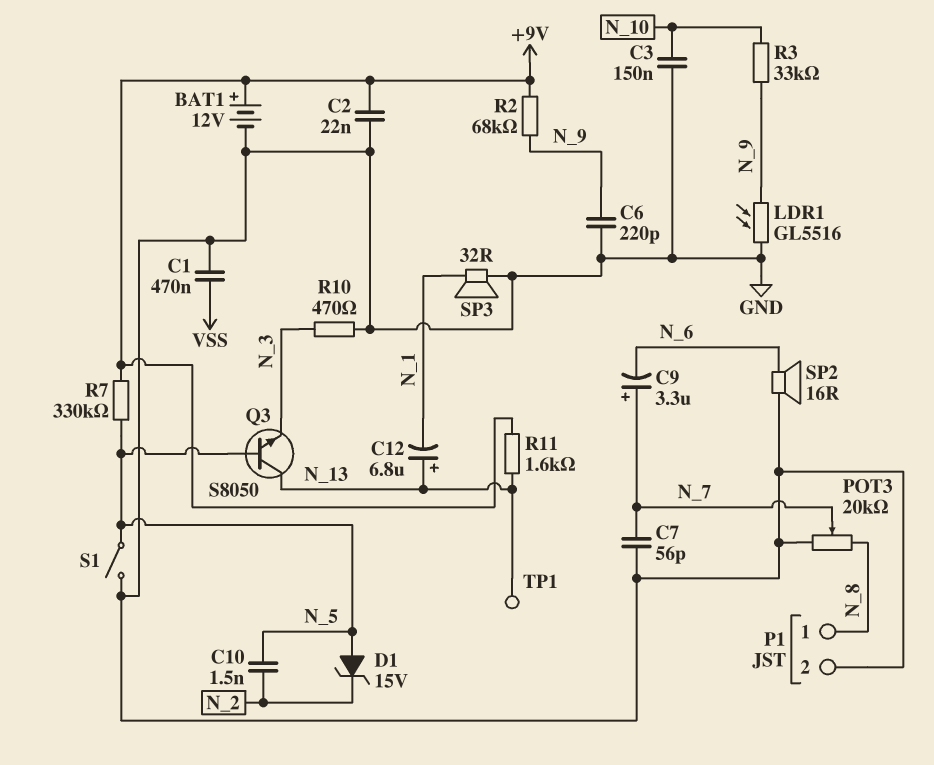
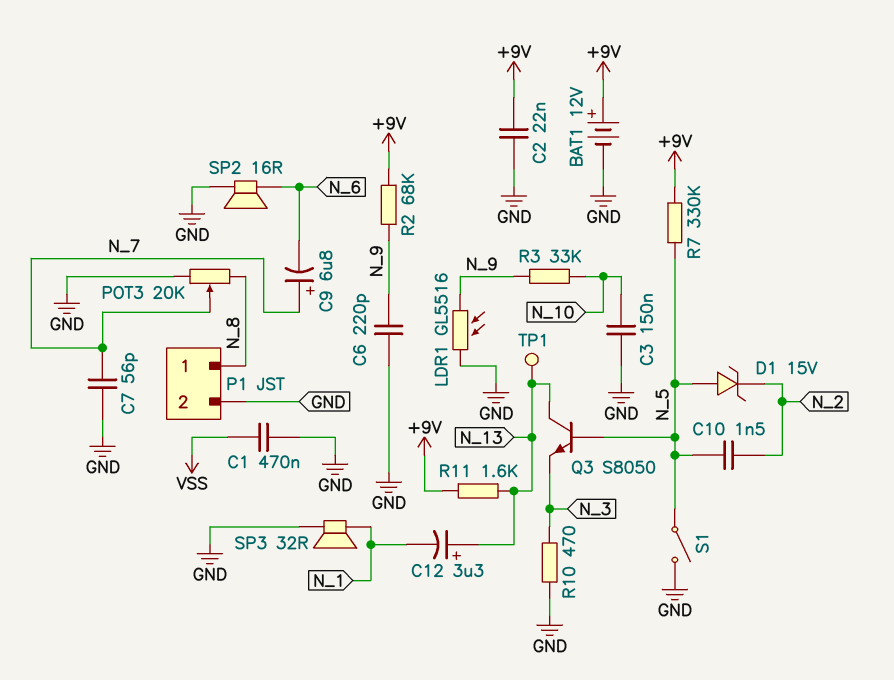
C9: 3.3uF (plus N_7, minus N_6) -> 6.8uF (plus N_7, minus N_6)
C12: 6.8uF (plus N_13, minus N_1) -> 3.3uF (plus N_13, minus N_1)

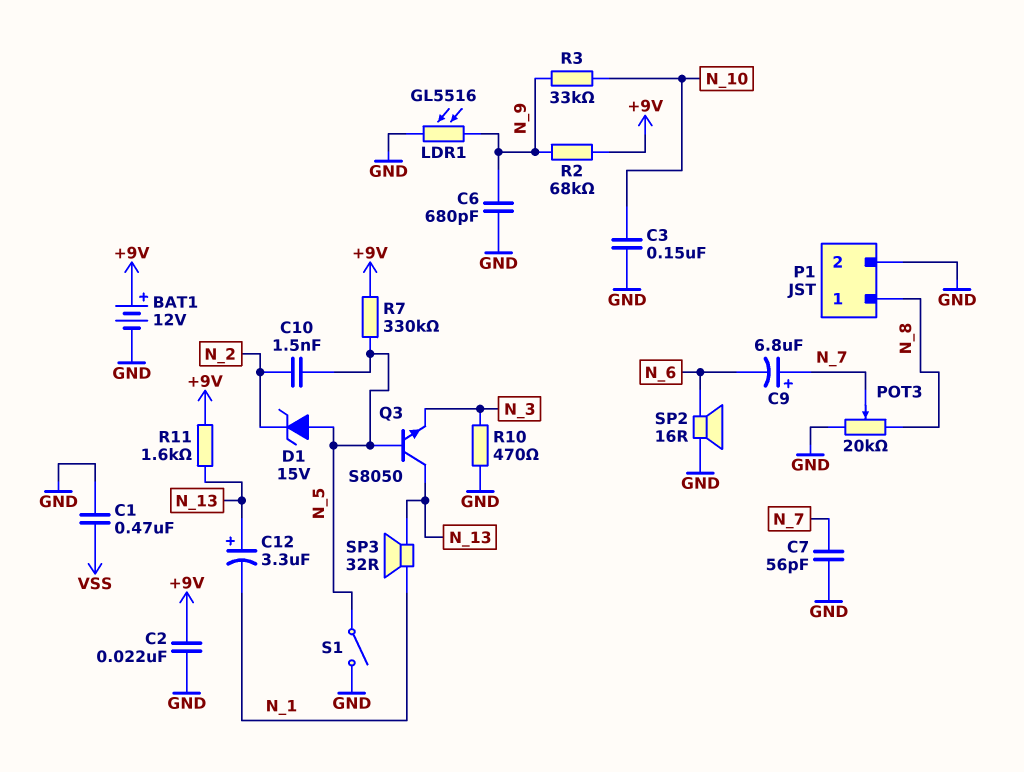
C6: 220pF (GND, N_9) -> 680pF (GND, N_9)
SP3: speaker 32R (GND, N_1) -> speaker 32R (N_1, N_13)
TP1: test point (N_13) -> none

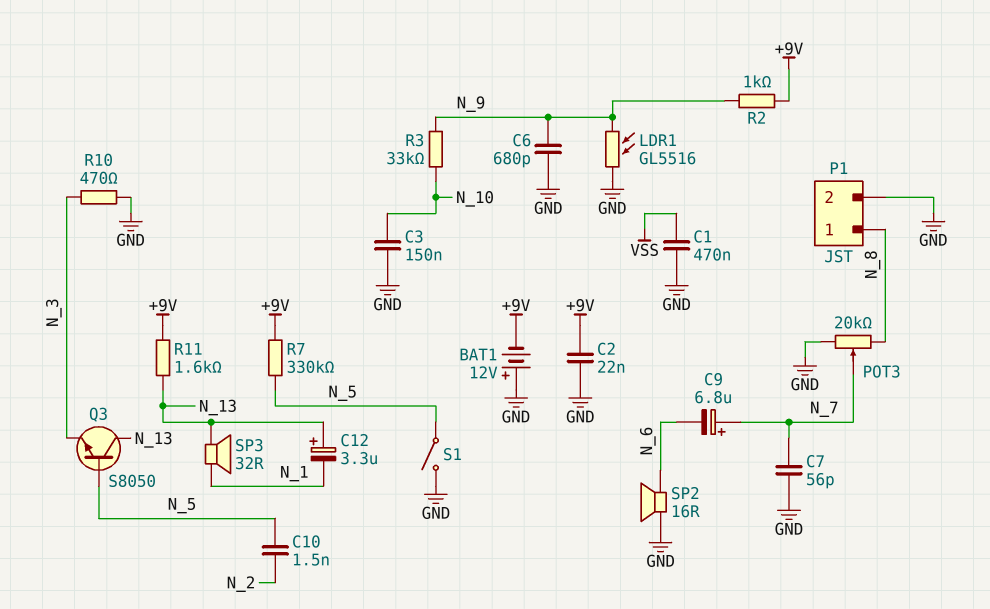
BAT1: 12V (plus +9V, minus GND) -> 12V (plus GND, minus +9V)
D1: zener 15V (A N_5, K N_2) -> none
R2: 68k (+9V, N_9) -> 1k (+9V, N_9)

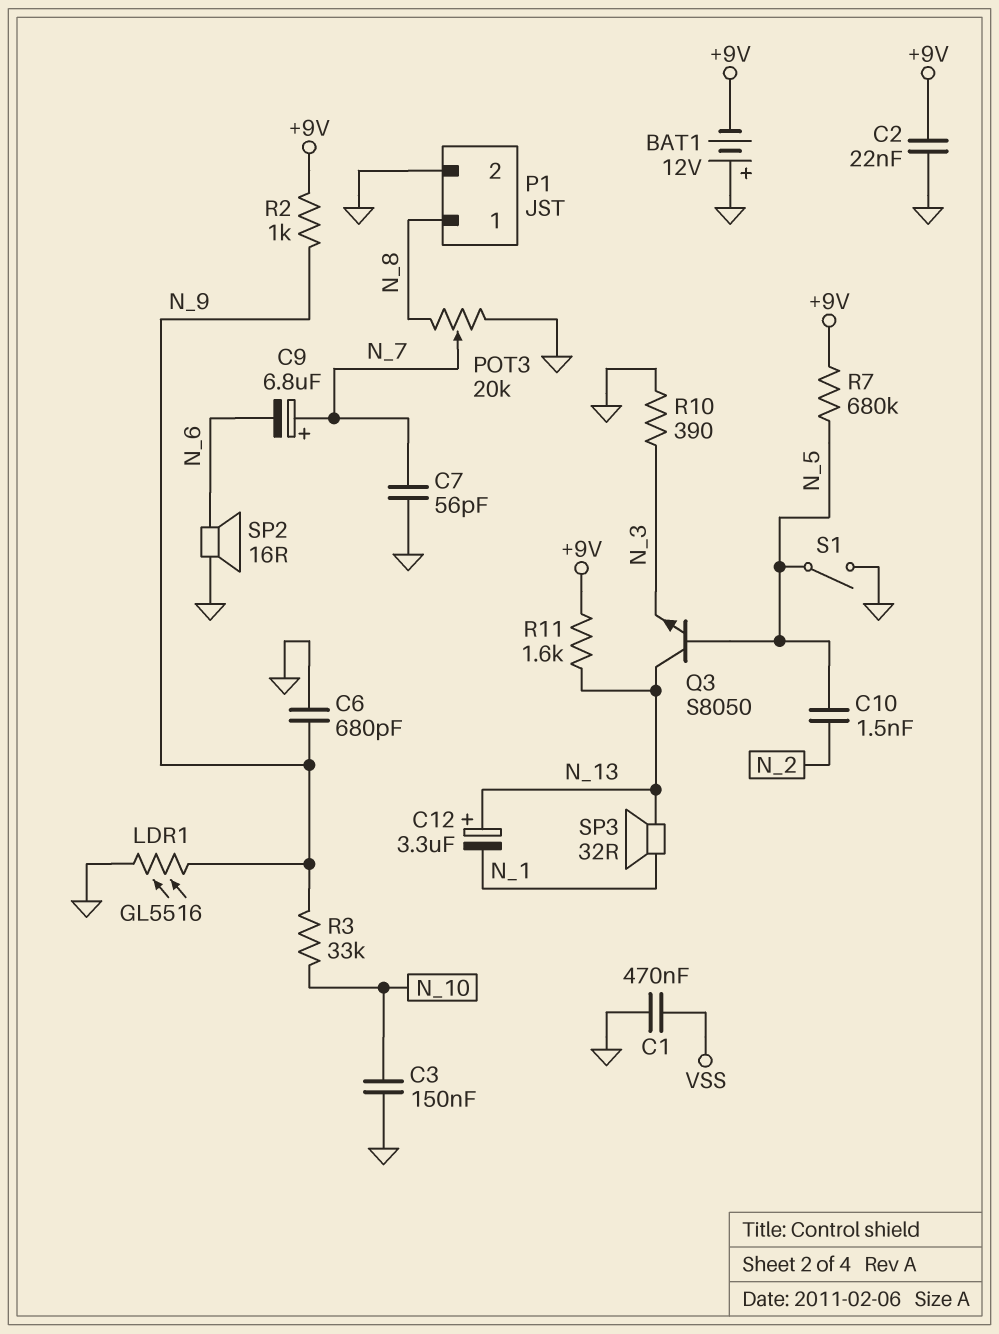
R7: 330k (+9V, N_5) -> 680k (+9V, N_5)
R10: 470 (GND, N_3) -> 390 (GND, N_3)

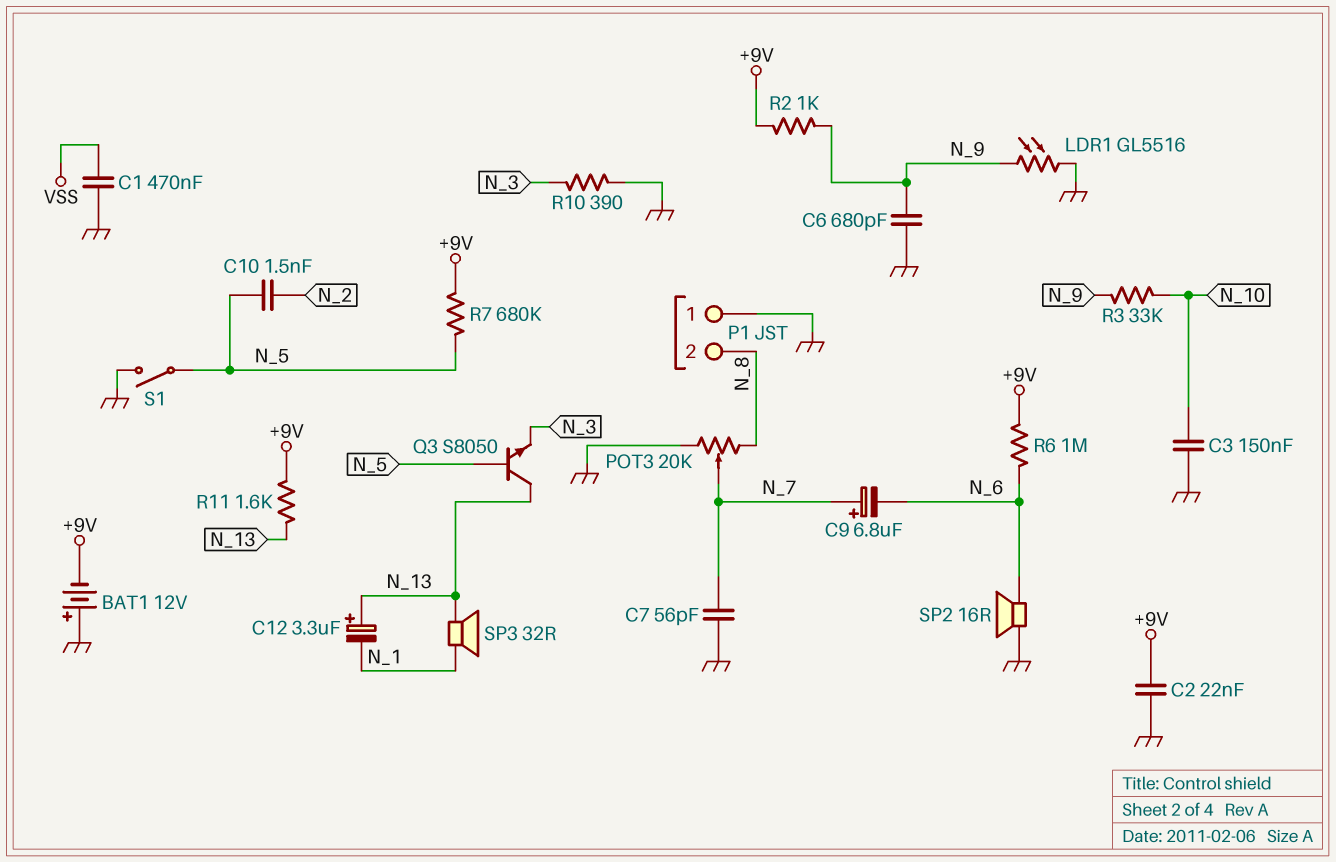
P1 pin 1: N_8 -> GND
P1 pin 2: GND -> N_8
R6: none -> 1M (+9V, N_6)

